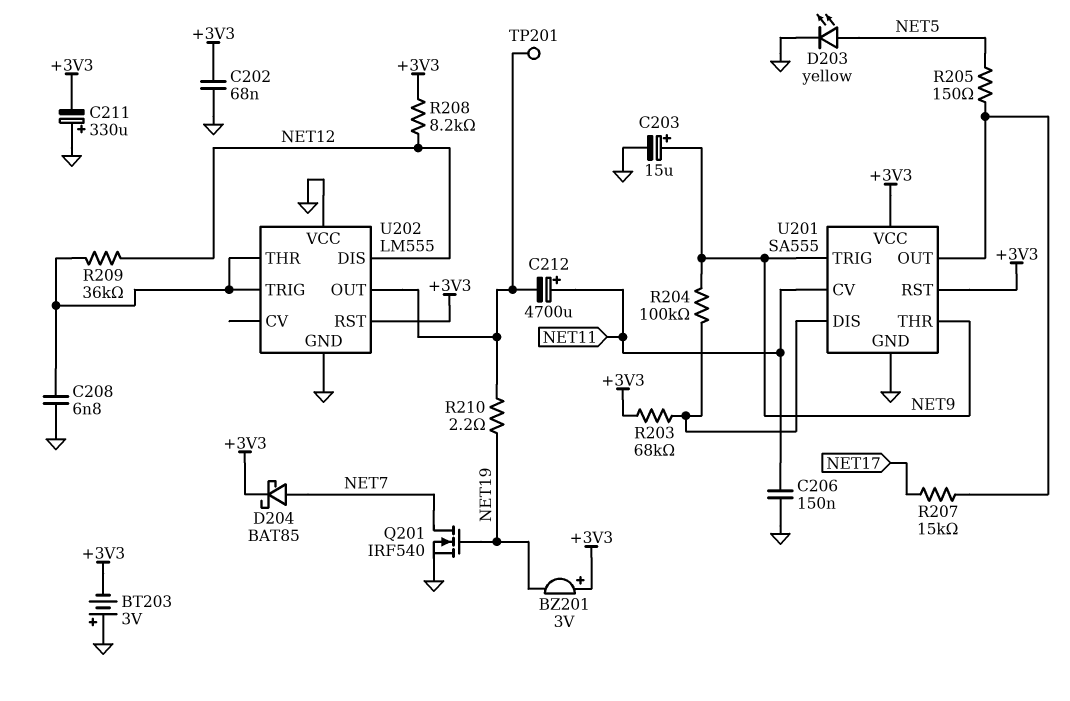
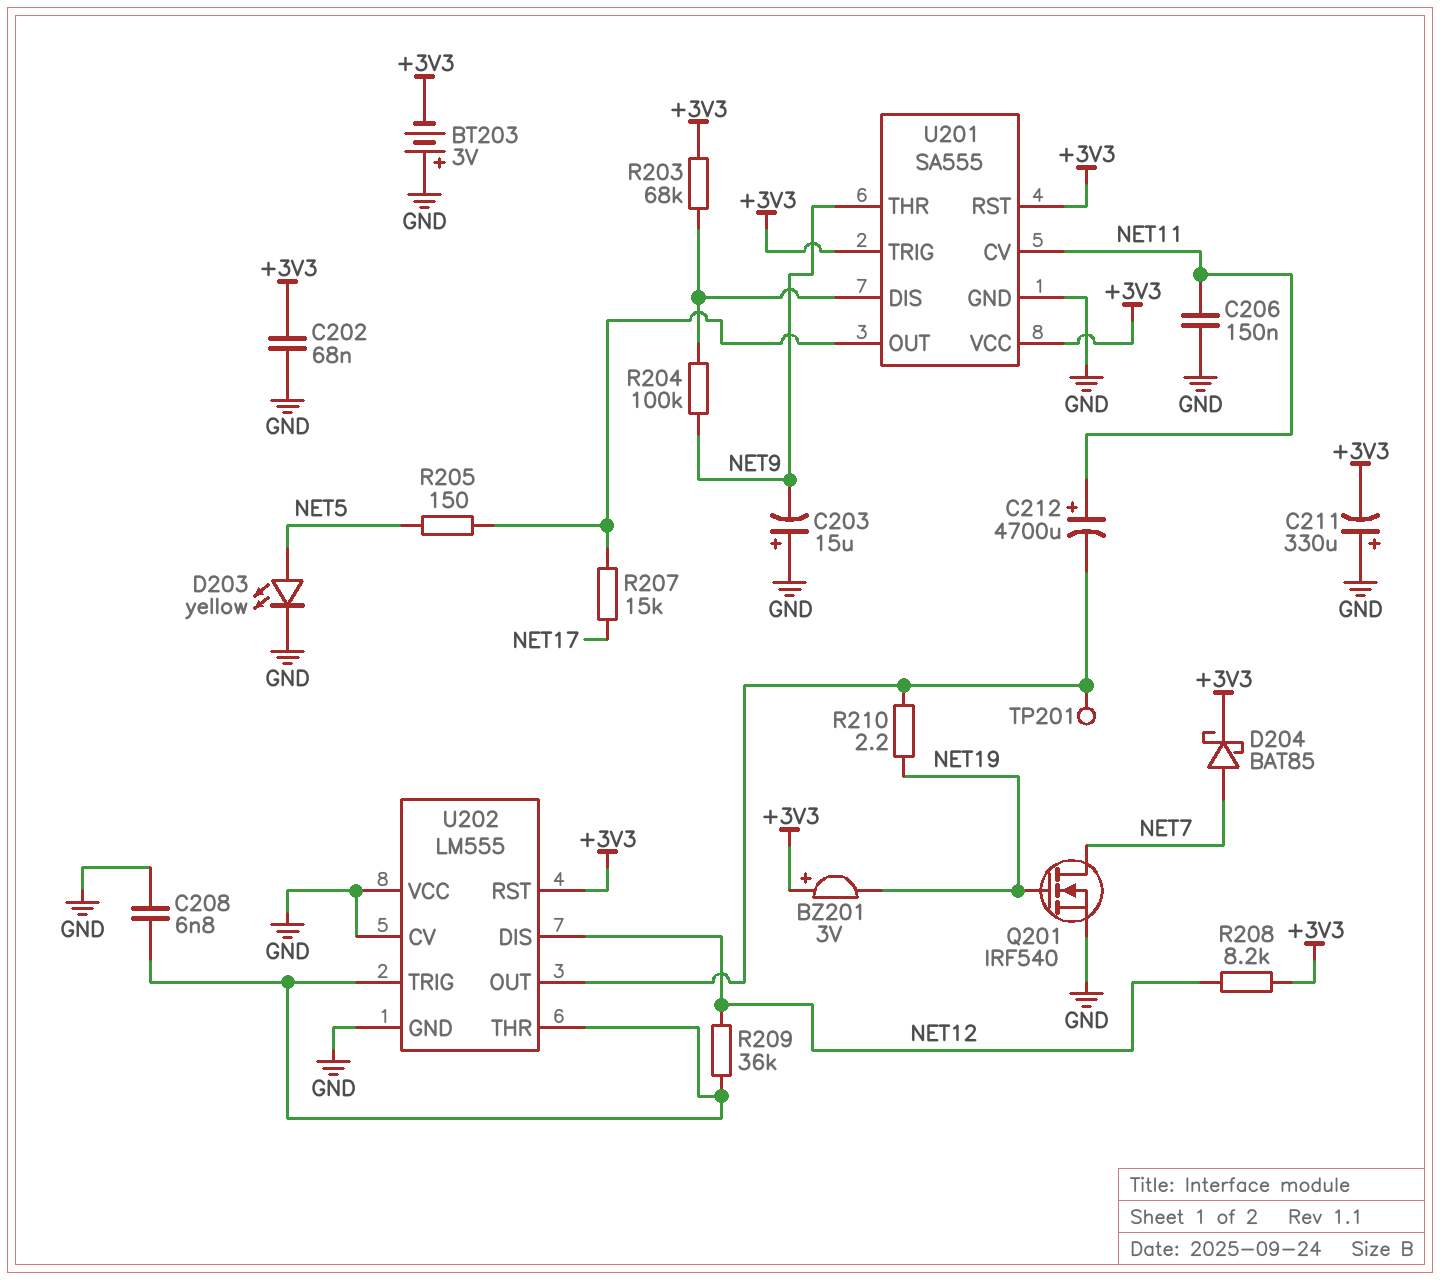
C203: 15uF (plus NET9, minus GND) -> 15uF (plus GND, minus NET9)
U201 pin TRIG: NET9 -> +3V3
U202 pin CV: none -> GND

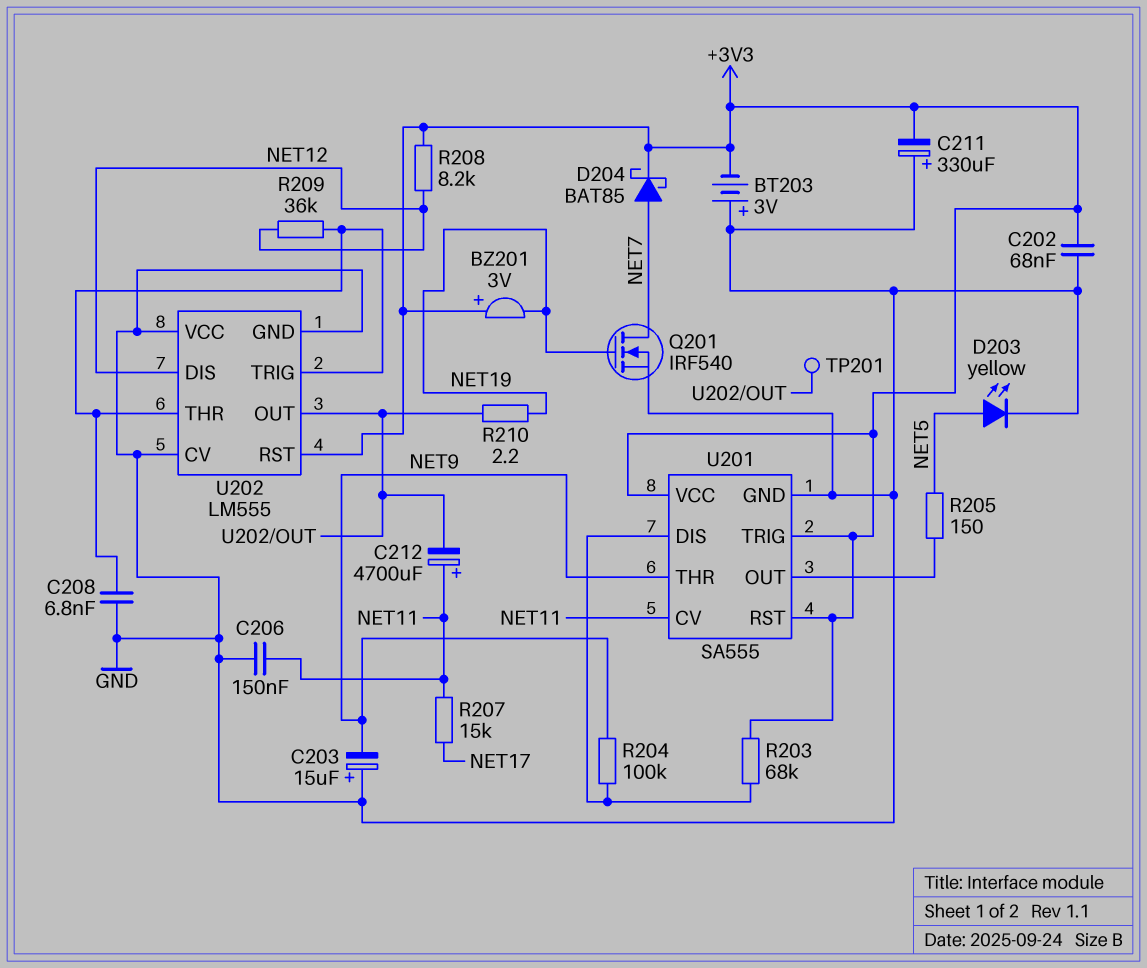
R207: 15k (NET17, U201/OUT) -> 15k (NET11, NET17)

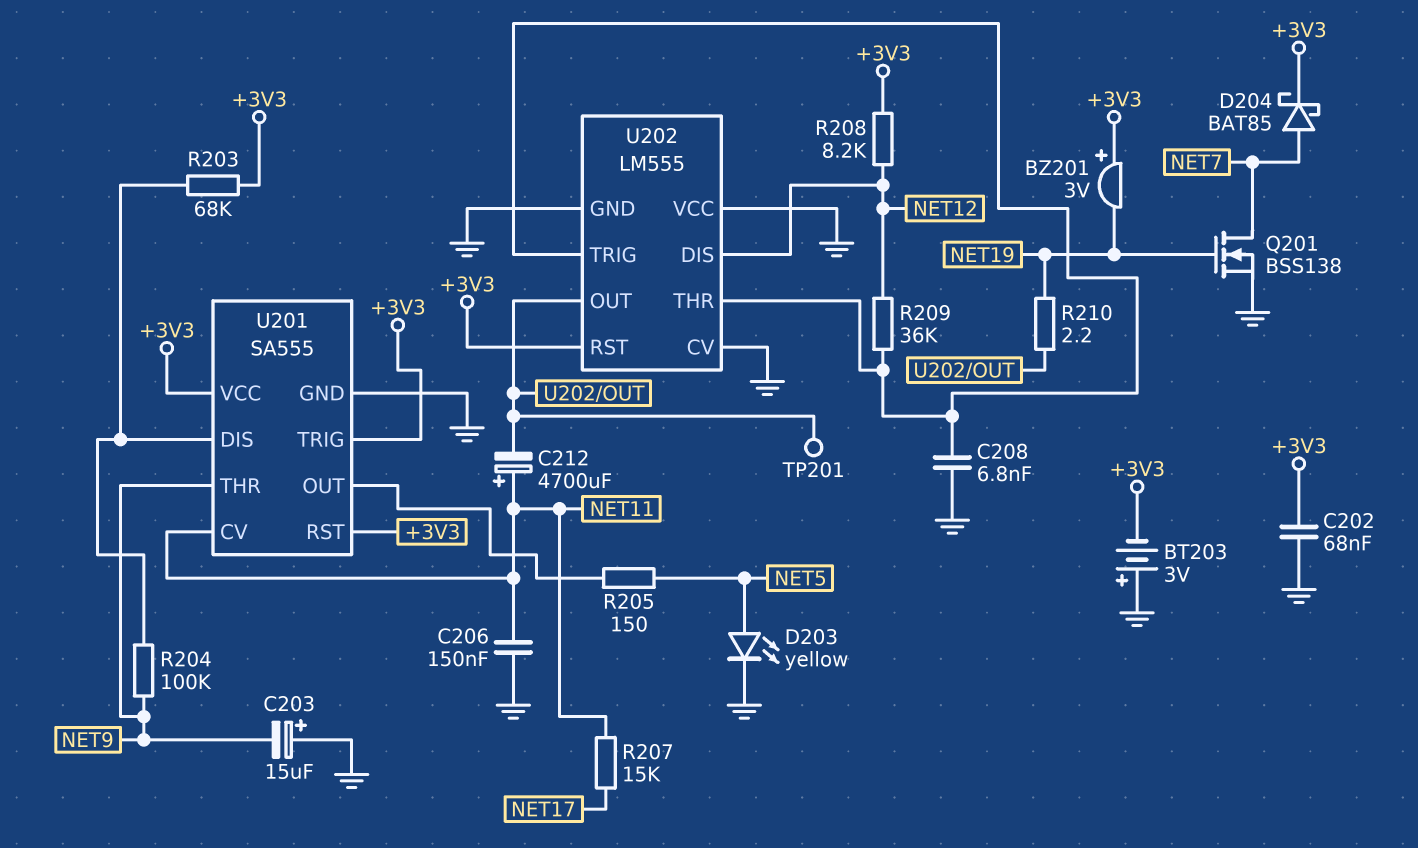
C211: 330uF (plus GND, minus +3V3) -> none
Q201: NMOS IRF540 (G NET19, D NET7, S GND) -> NMOS BSS138 (G NET19, D NET7, S GND)

